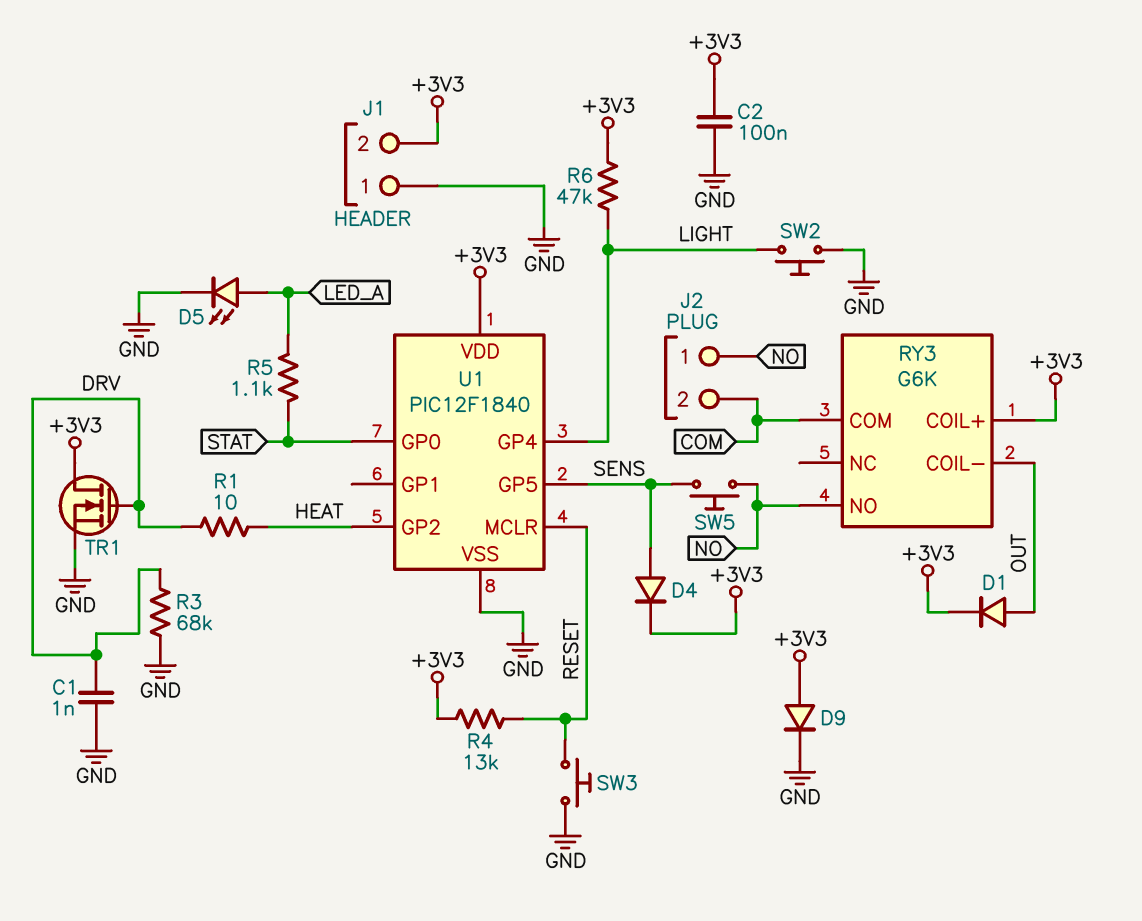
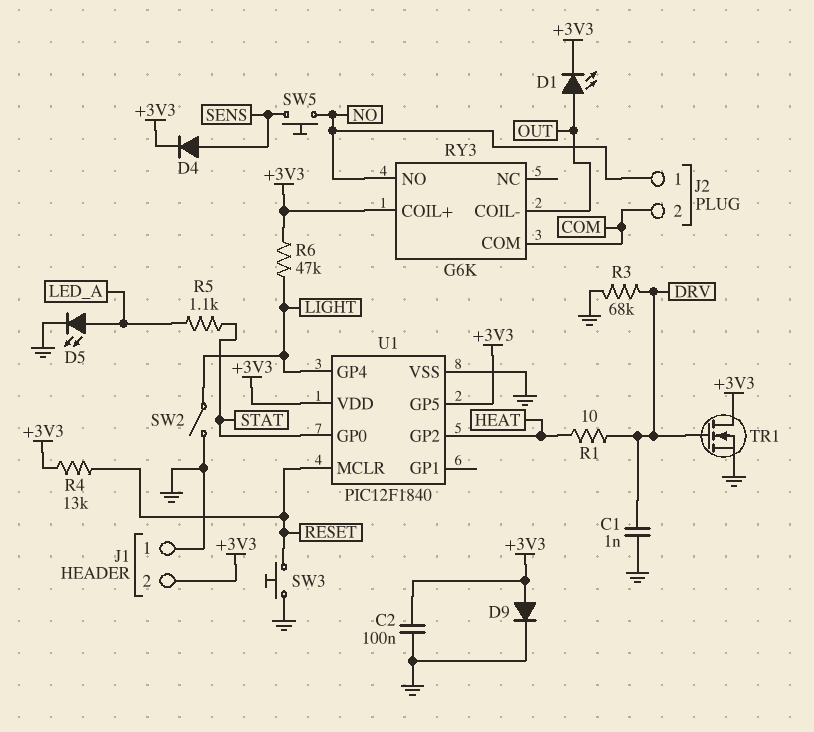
D1: diode (A OUT, K +3V3) -> LED (A OUT, K +3V3)
SW2: button (GND, LIGHT) -> switch (GND, LIGHT)
U1 pin GP5: SENS -> +3V3

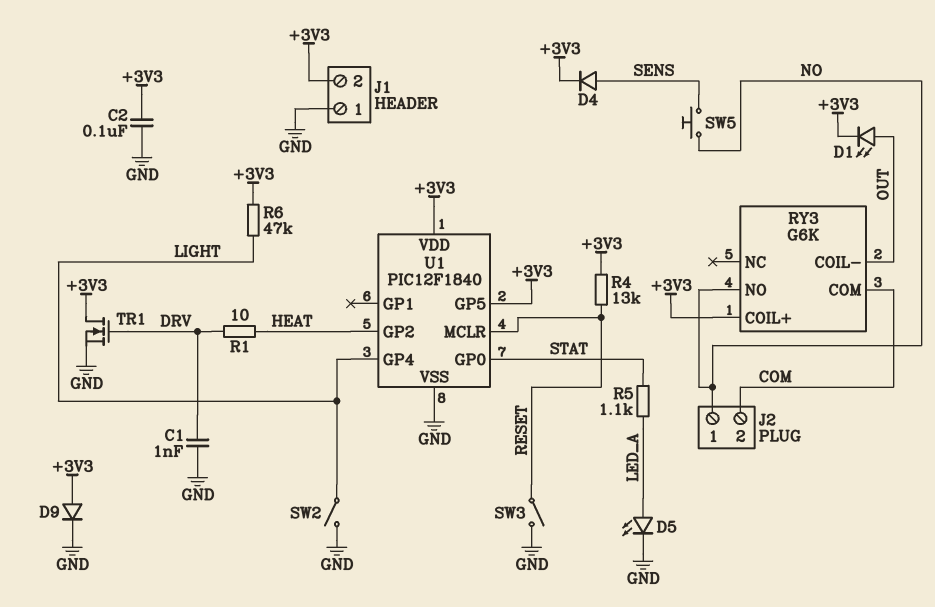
R3: 68k (DRV, GND) -> none
SW3: button (GND, RESET) -> switch (GND, RESET)

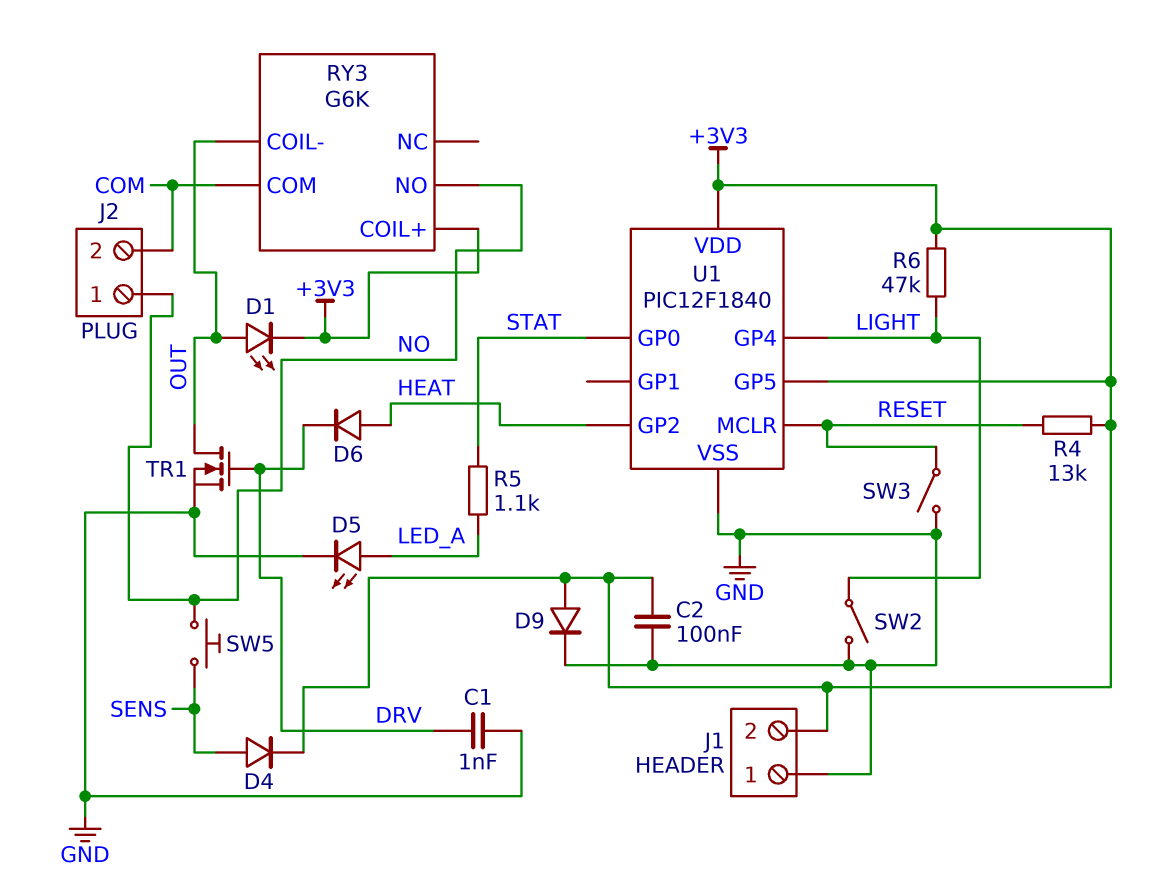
D6: none -> diode (A HEAT, K DRV)
R1: 10 (DRV, HEAT) -> none
TR1: NMOS (G DRV, D +3V3, S GND) -> NMOS (G DRV, D OUT, S GND)

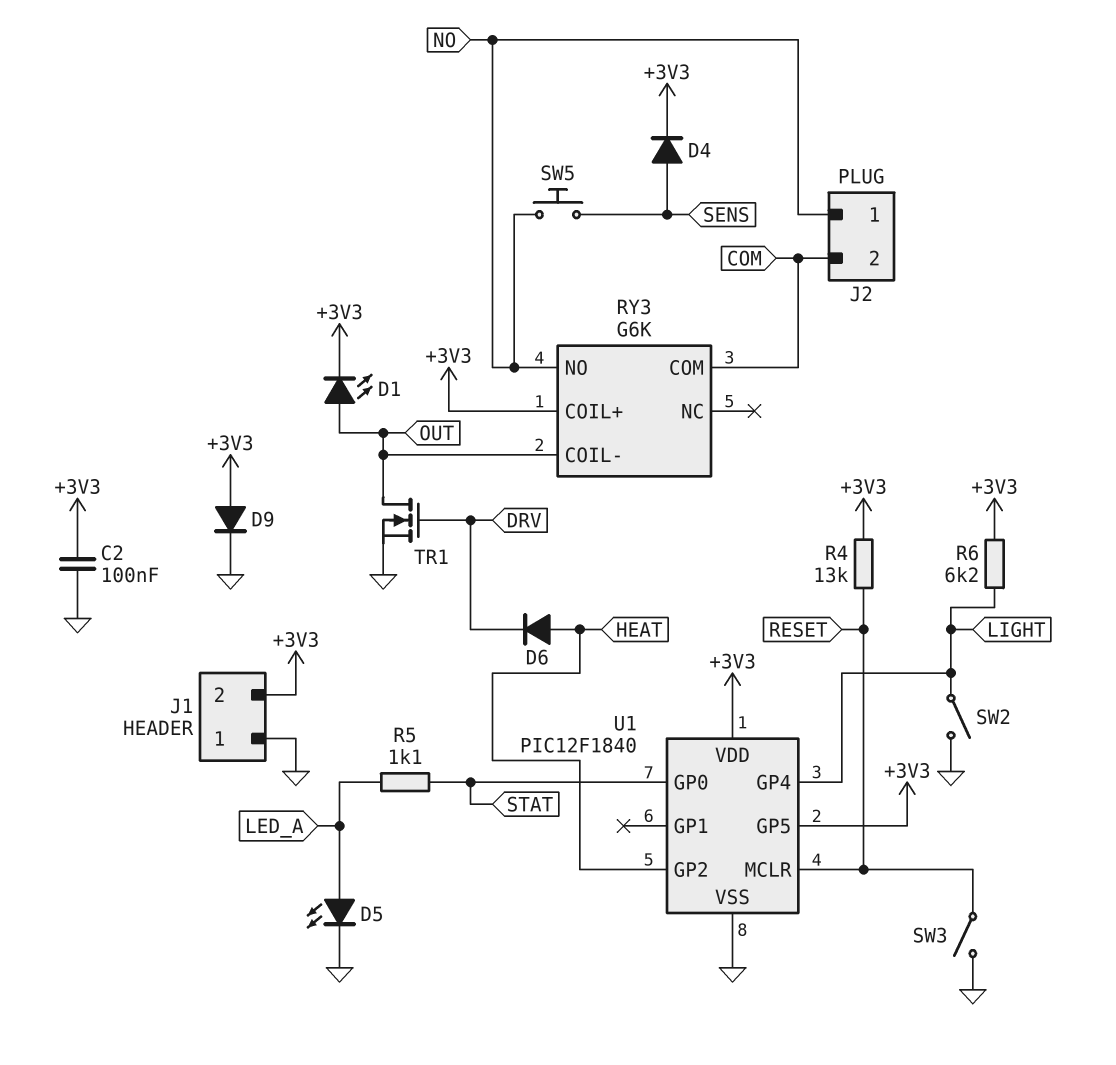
C1: 1nF (DRV, GND) -> none
R6: 47k (+3V3, LIGHT) -> 6.2k (+3V3, LIGHT)

